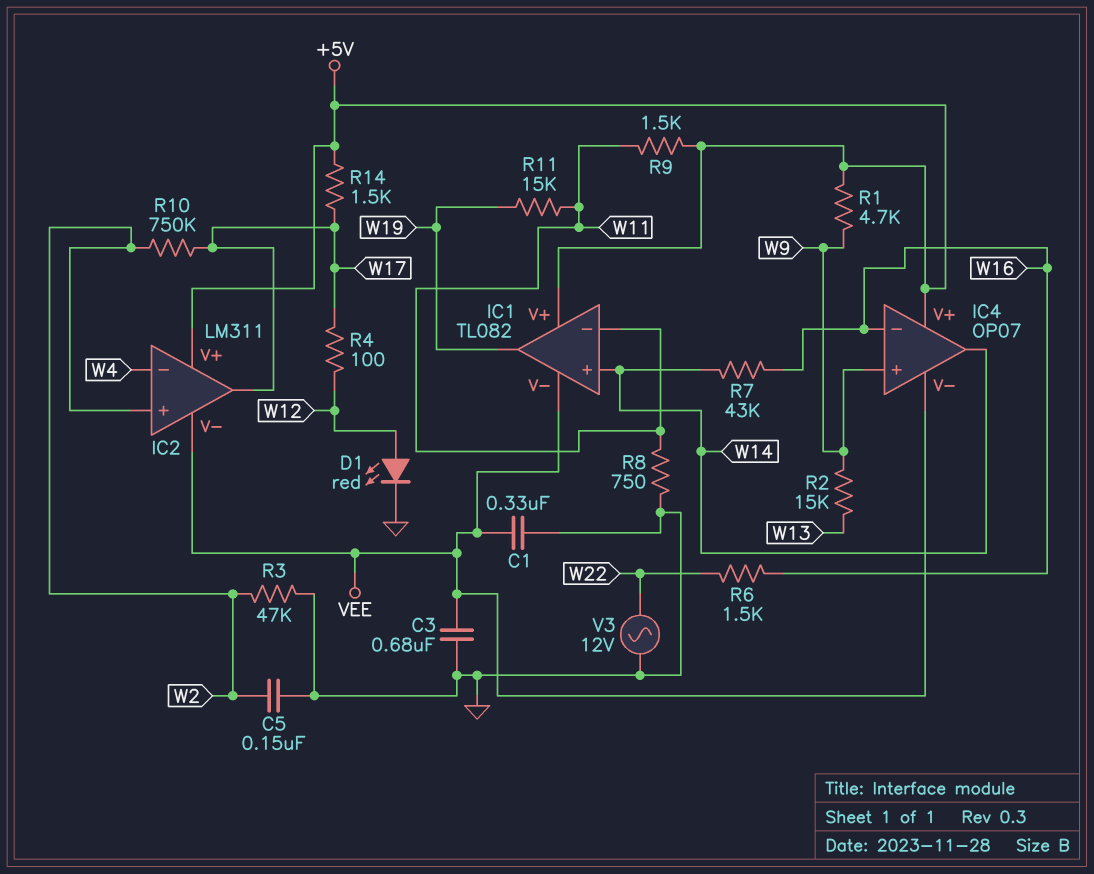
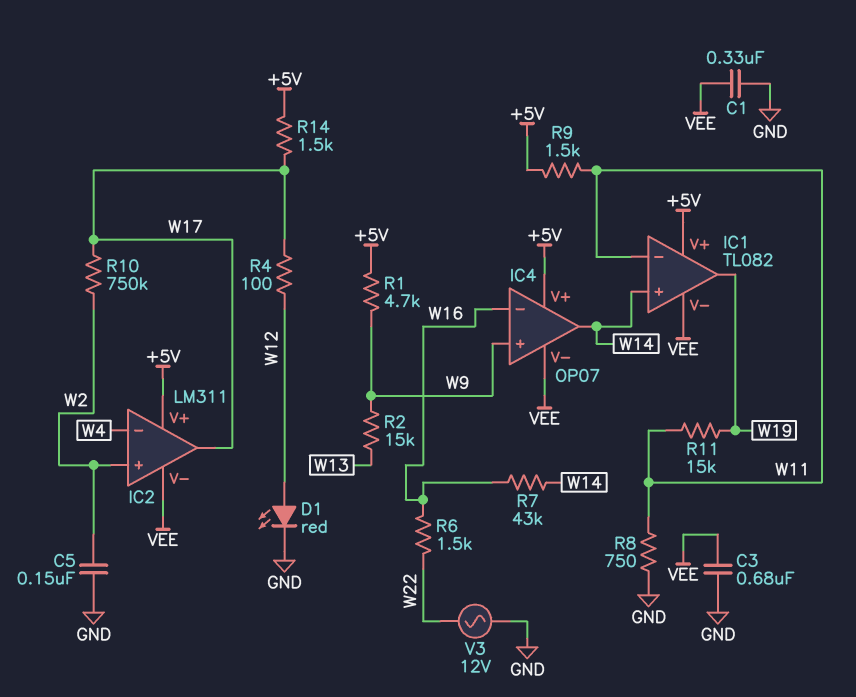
R3: 47k (GND, W2) -> none

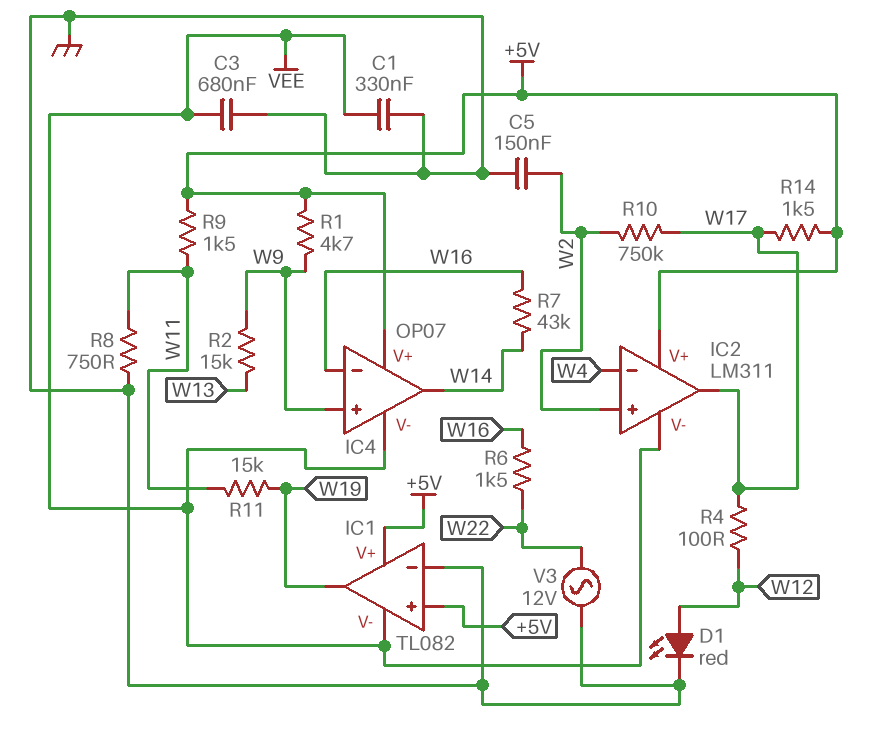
IC1 pin in+: W14 -> +5V
IC1 pin in-: W11 -> GND

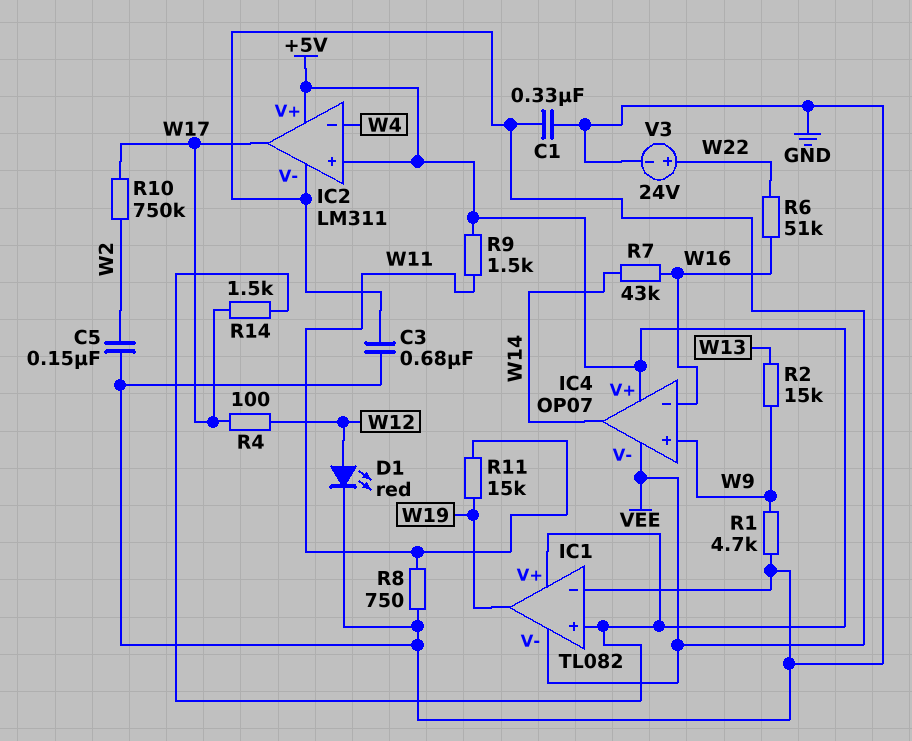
IC2 pin in+: W2 -> +5V
R1: 4.7k (+5V, W9) -> 4.7k (GND, W9)
R6: 1.5k (W16, W22) -> 51k (W16, W22)
V3: AC 12V (GND, W22) -> 24V (plus W22, minus GND)

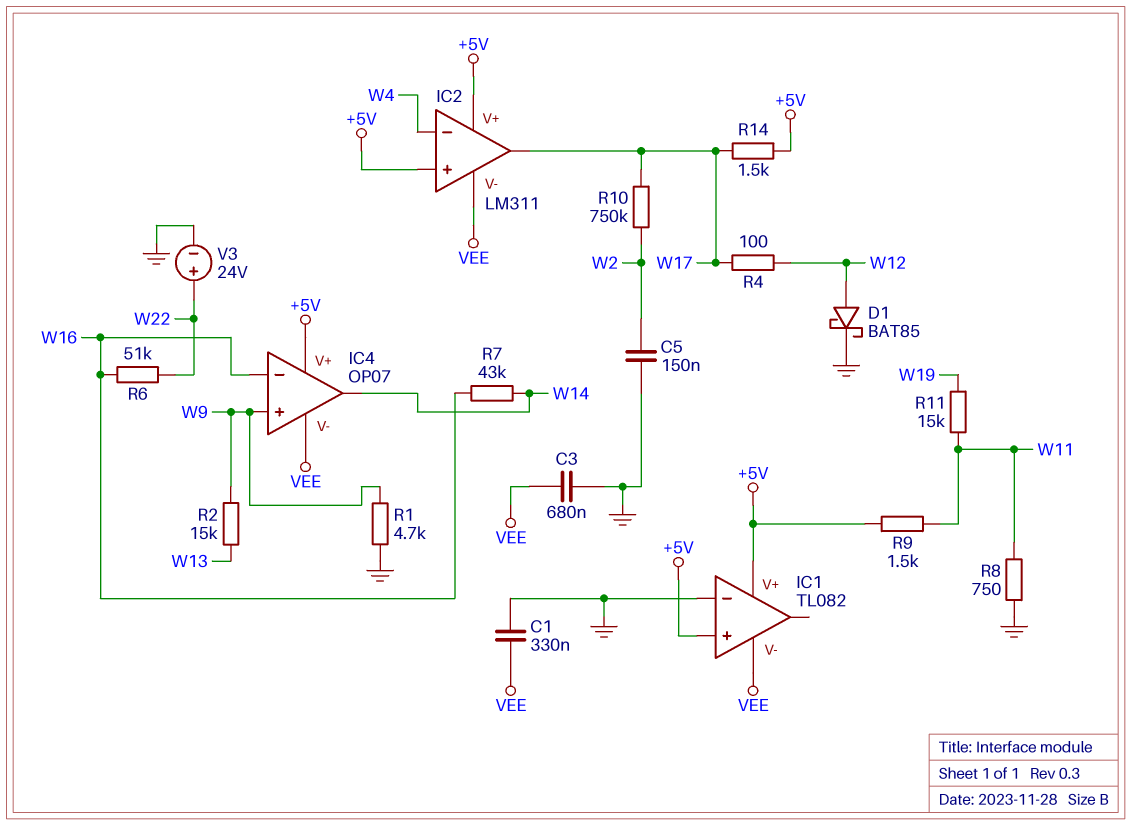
D1: LED red (A W12, K GND) -> schottky BAT85 (A W12, K GND)
IC1 pin out: W19 -> none

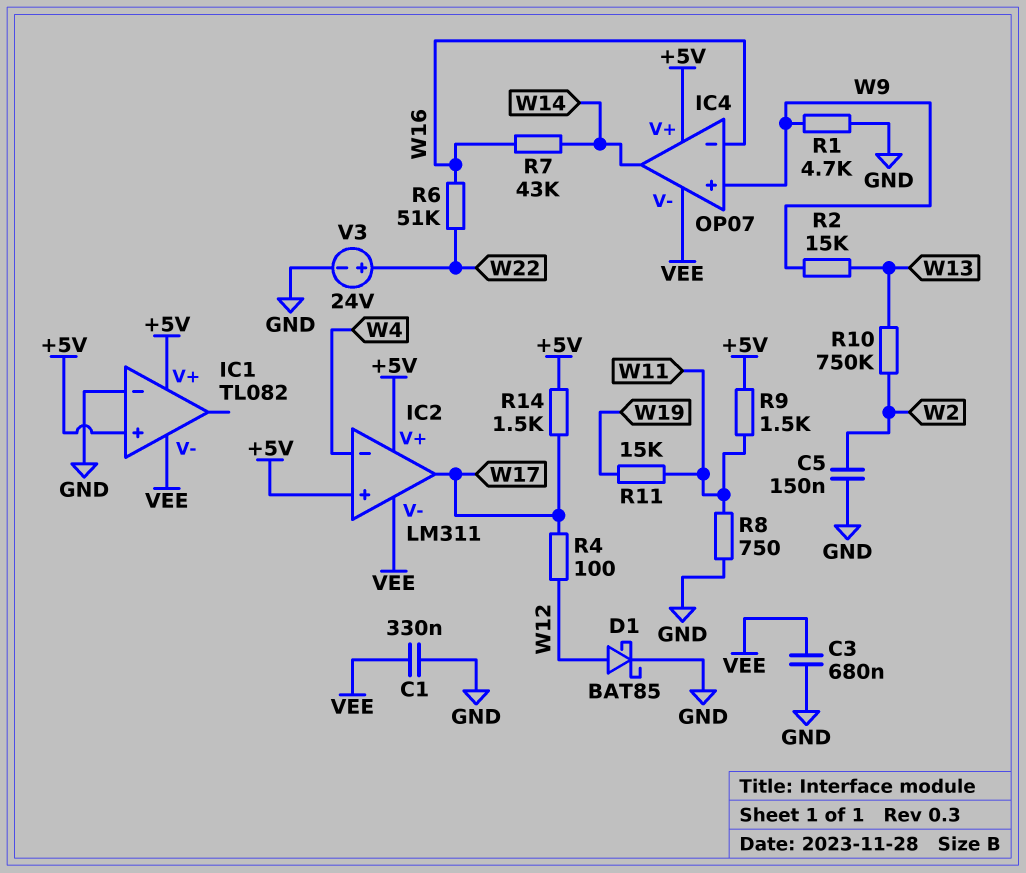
R10: 750k (W2, W17) -> 750k (W2, W13)

